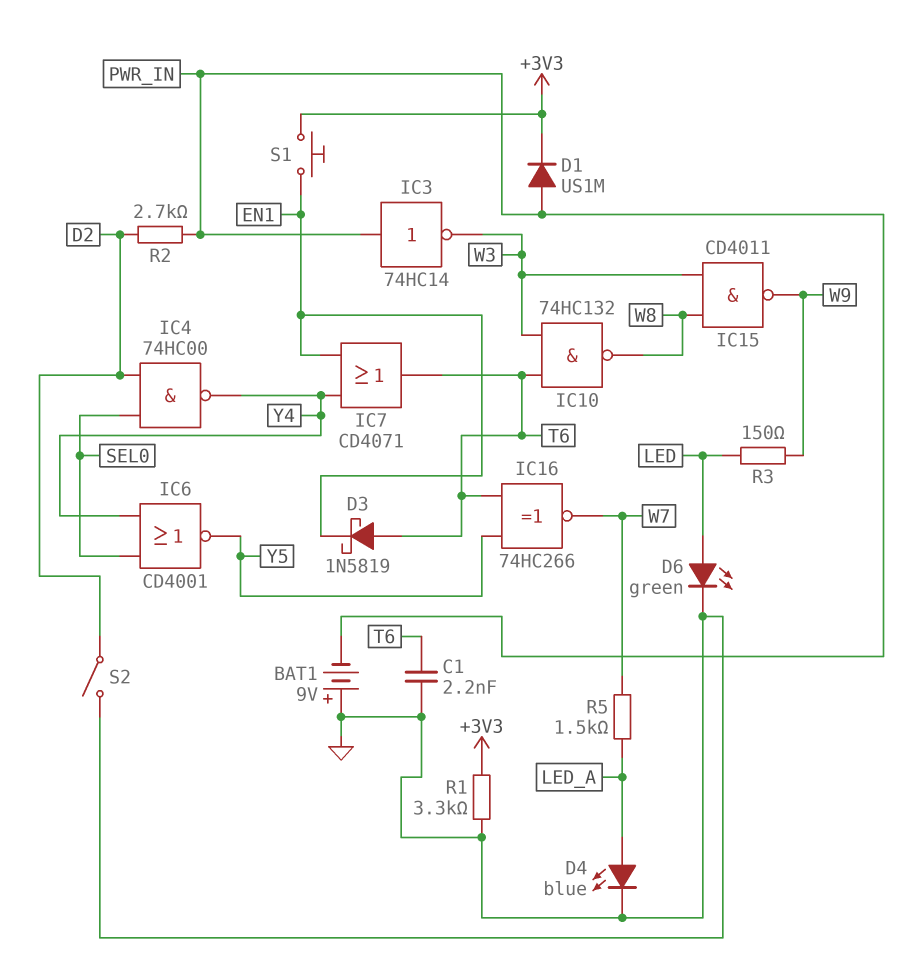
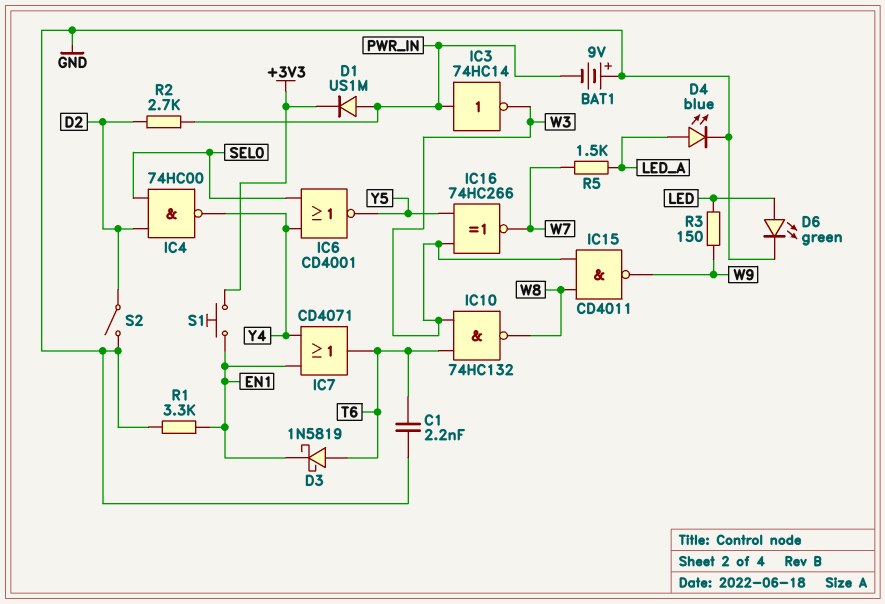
IC16: XNOR 74HC266 (in T6, in Y5, out W7) -> XNOR 74HC266 (in W3, in Y5, out W7)
R1: 3.3k (+3V3, GND) -> 3.3k (EN1, GND)

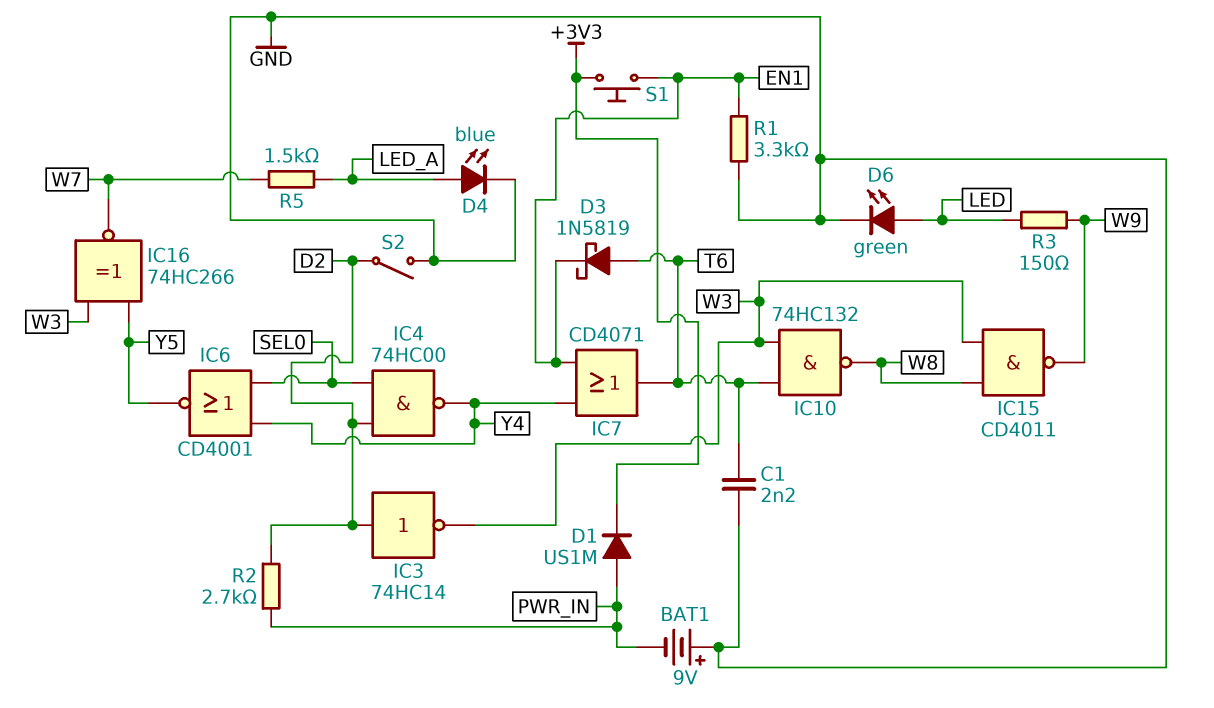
IC3: NOT 74HC14 (in PWR_IN, out W3) -> NOT 74HC14 (in D2, out W3)

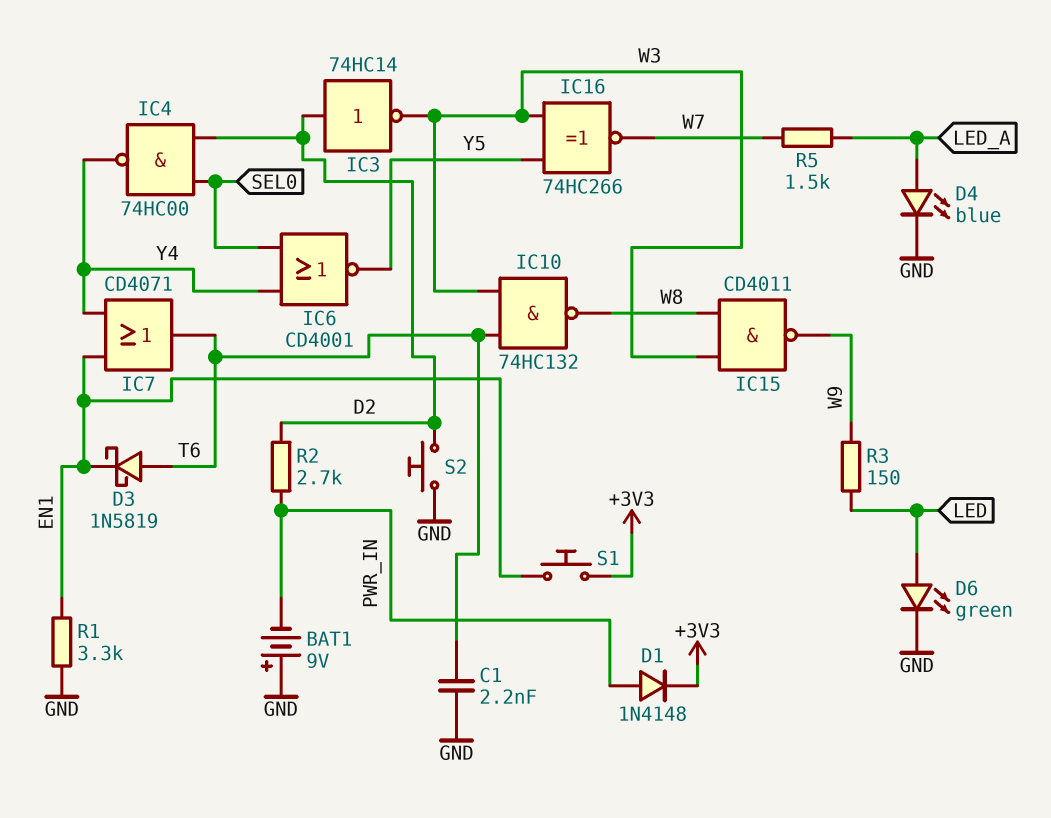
D1: diode US1M (A PWR_IN, K +3V3) -> diode 1N4148 (A PWR_IN, K +3V3)
S2: switch (D2, GND) -> button (D2, GND)

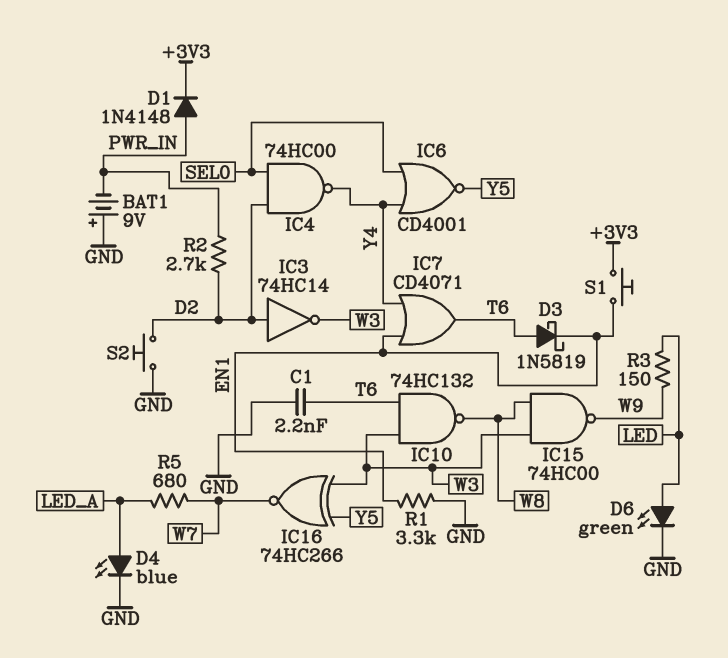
IC15: NAND CD4011 (in W3, in W8, out W9) -> NAND 74HC00 (in W3, in W8, out W9)
R5: 1.5k (LED_A, W7) -> 680 (LED_A, W7)

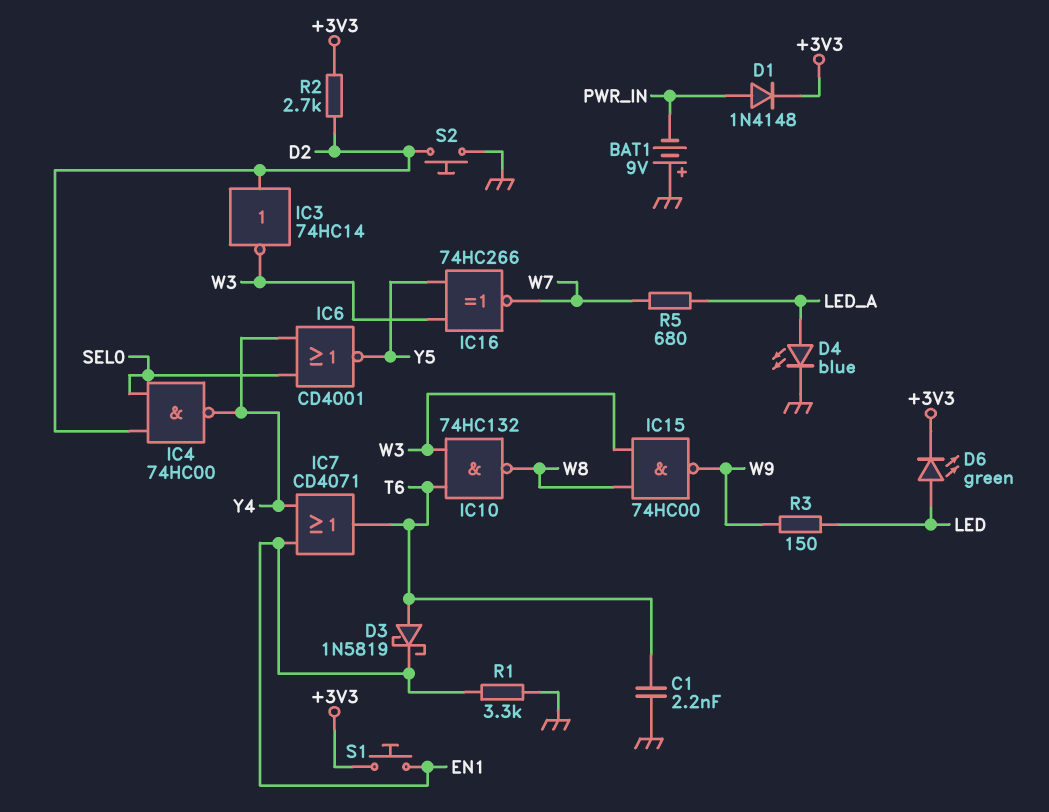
D6: LED green (A LED, K GND) -> LED green (A LED, K +3V3)
R2: 2.7k (D2, PWR_IN) -> 2.7k (+3V3, D2)

